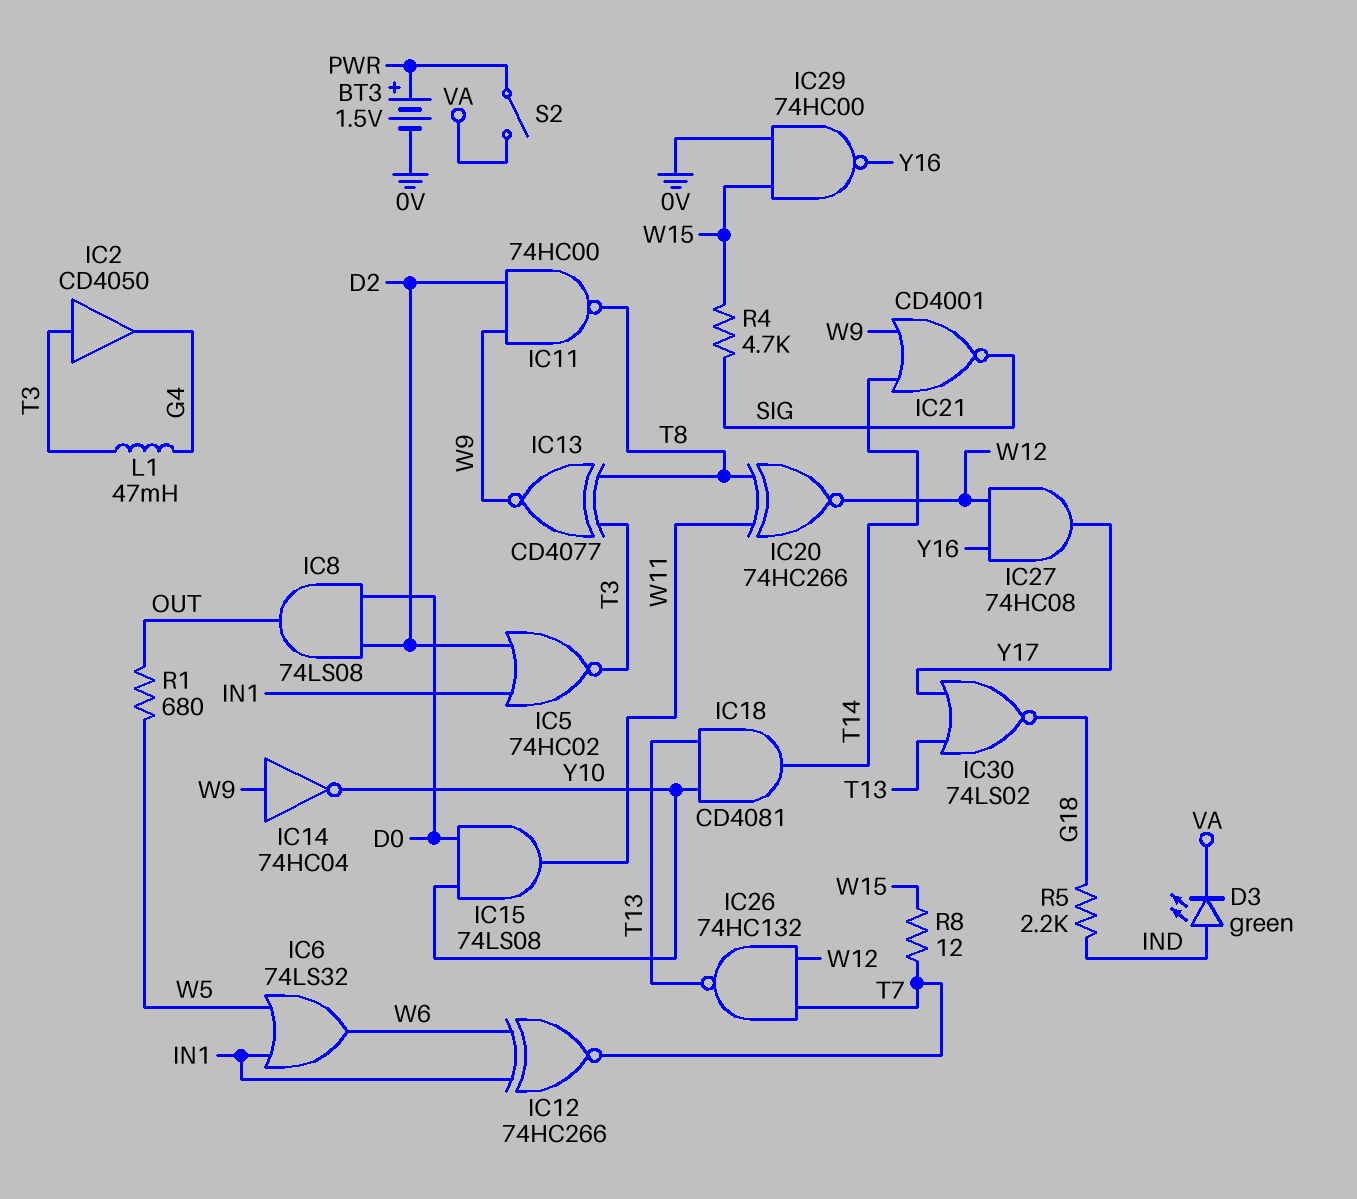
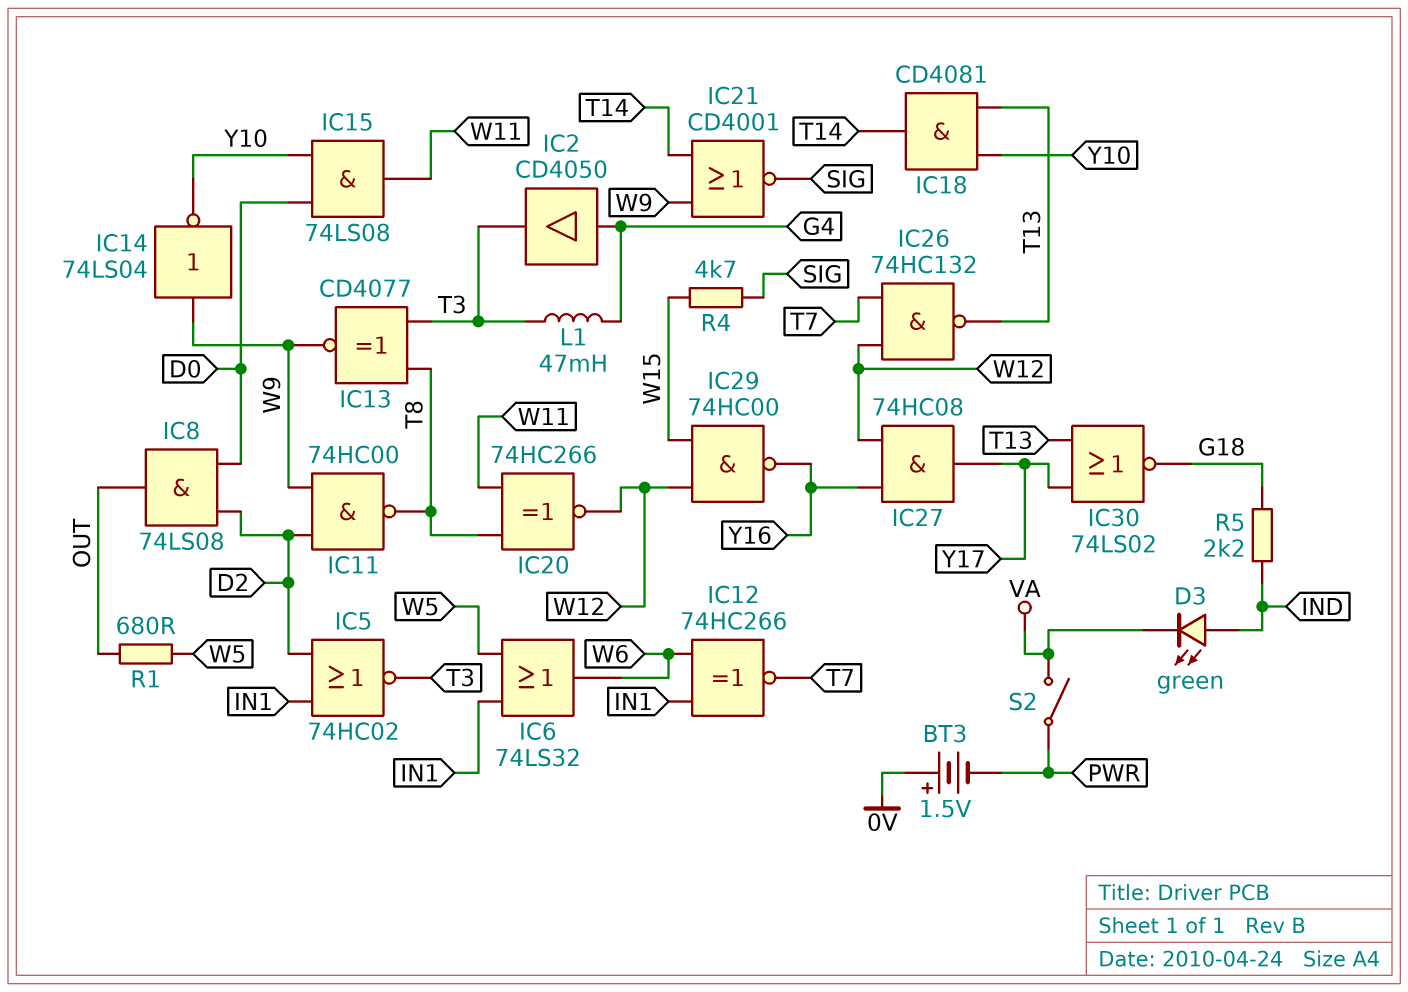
BT3: 1.5V (plus PWR, minus 0V) -> 1.5V (plus 0V, minus PWR)
IC2: buffer CD4050 (in T3, out G4) -> buffer CD4050 (in G4, out T3)
IC14: NOT 74HC04 (in W9, out Y10) -> NOT 74LS04 (in W9, out Y10)
IC29: NAND 74HC00 (in 0V, in W15, out Y16) -> NAND 74HC00 (in W12, in W15, out Y16)
R8: 12 (T7, W15) -> none

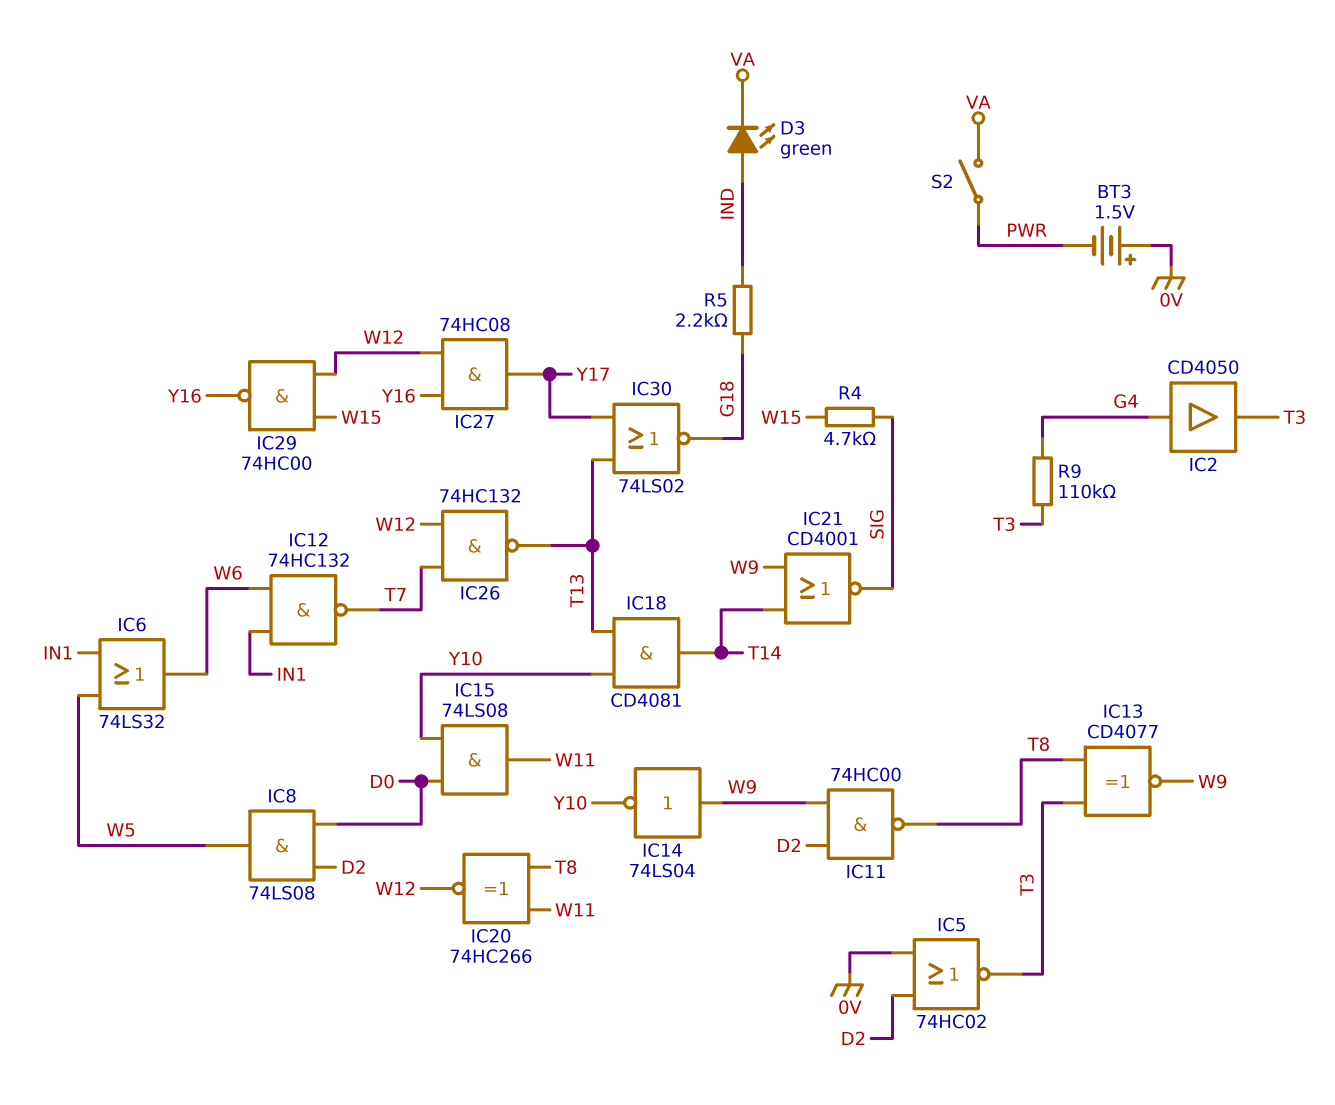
IC5: NOR 74HC02 (in D2, in IN1, out T3) -> NOR 74HC02 (in 0V, in D2, out T3)
IC8: AND 74LS08 (in D0, in D2, out OUT) -> AND 74LS08 (in D0, in D2, out W5)
IC12: XNOR 74HC266 (in IN1, in W6, out T7) -> NAND 74HC132 (in IN1, in W6, out T7)
L1: 47mH (G4, T3) -> none
R1: 680 (OUT, W5) -> none
R9: none -> 110k (G4, T3)

